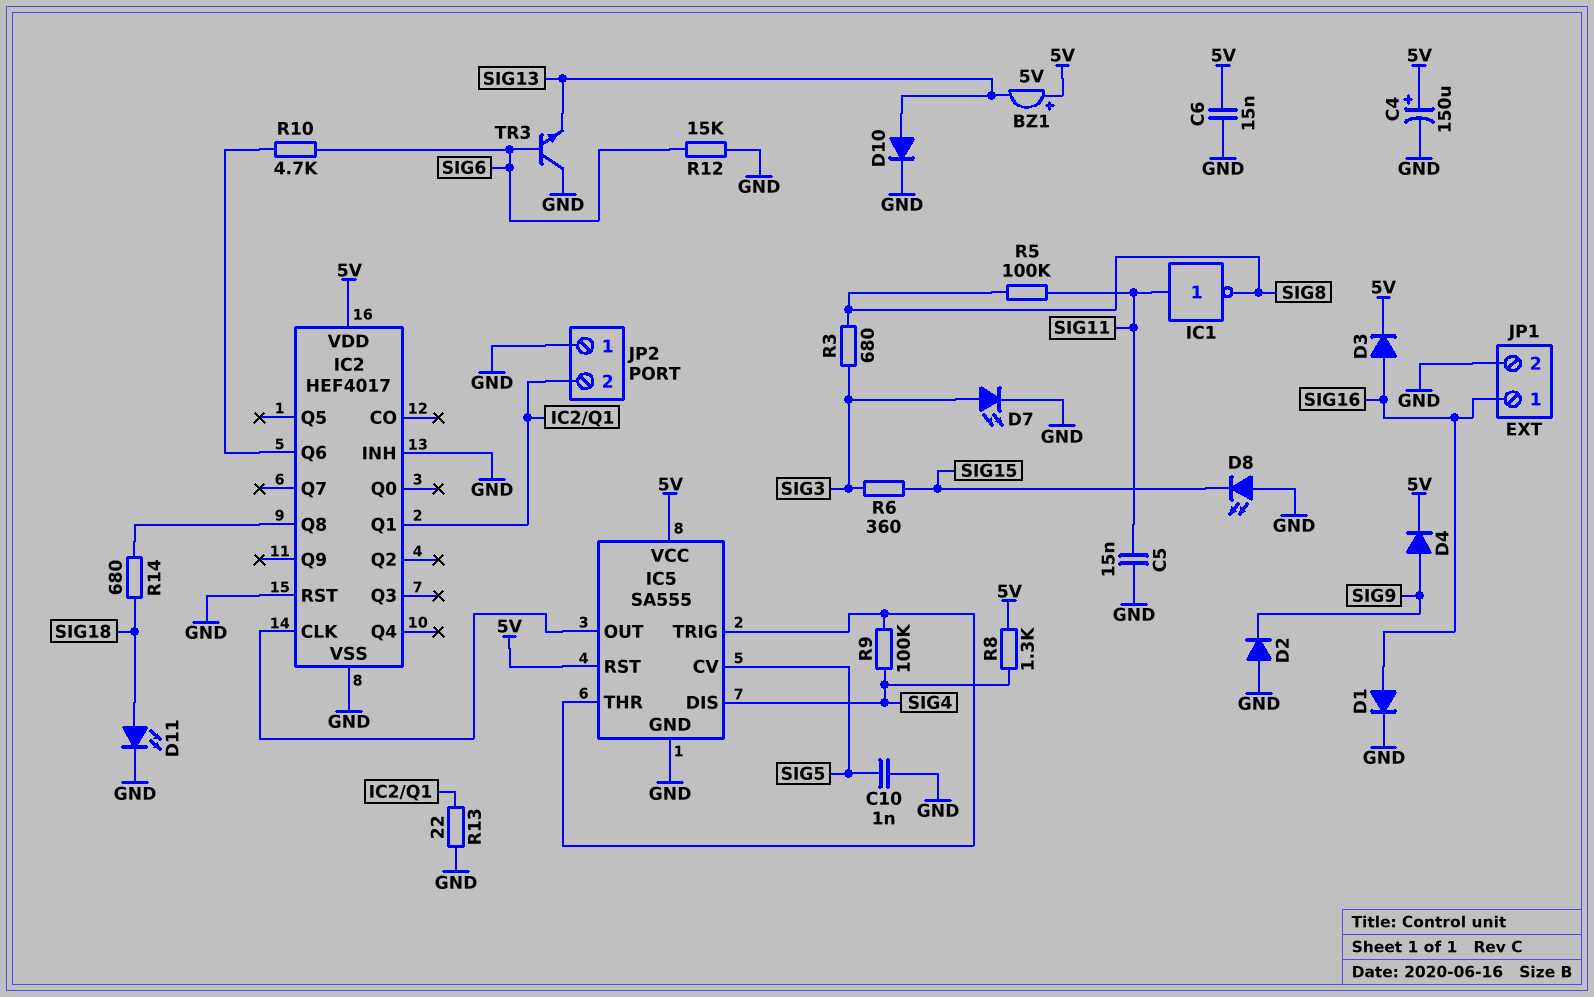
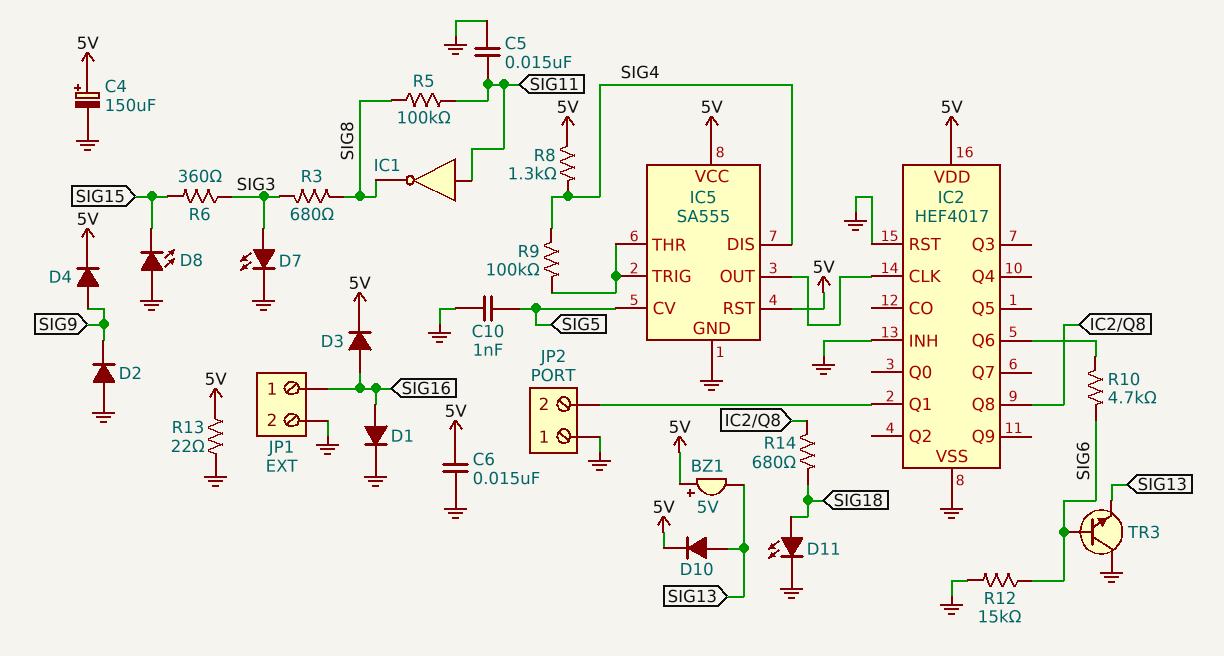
D10: diode (A SIG13, K GND) -> diode (A SIG13, K 5V)
R13: 22 (GND, IC2/Q1) -> 22 (5V, GND)

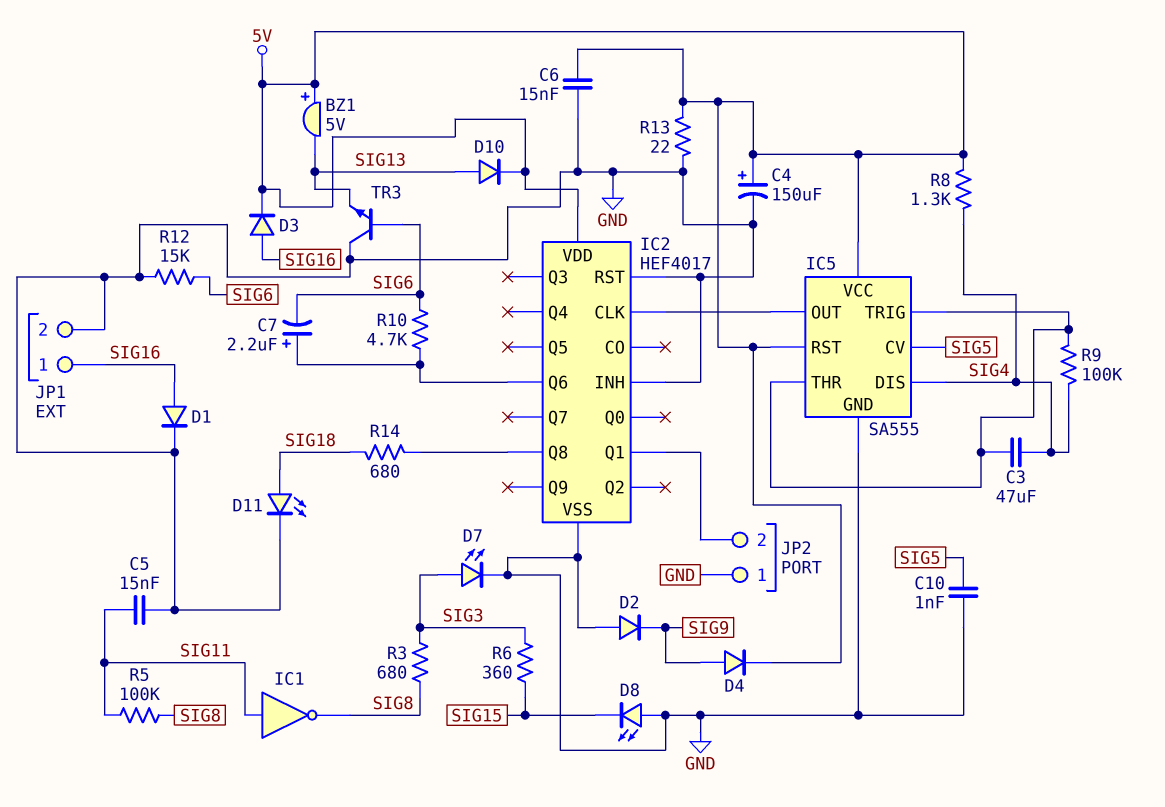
C3: none -> 47uF (IC5/THR, SIG4)
C7: none -> 2.2uF (plus IC2/Q6, minus SIG6)

